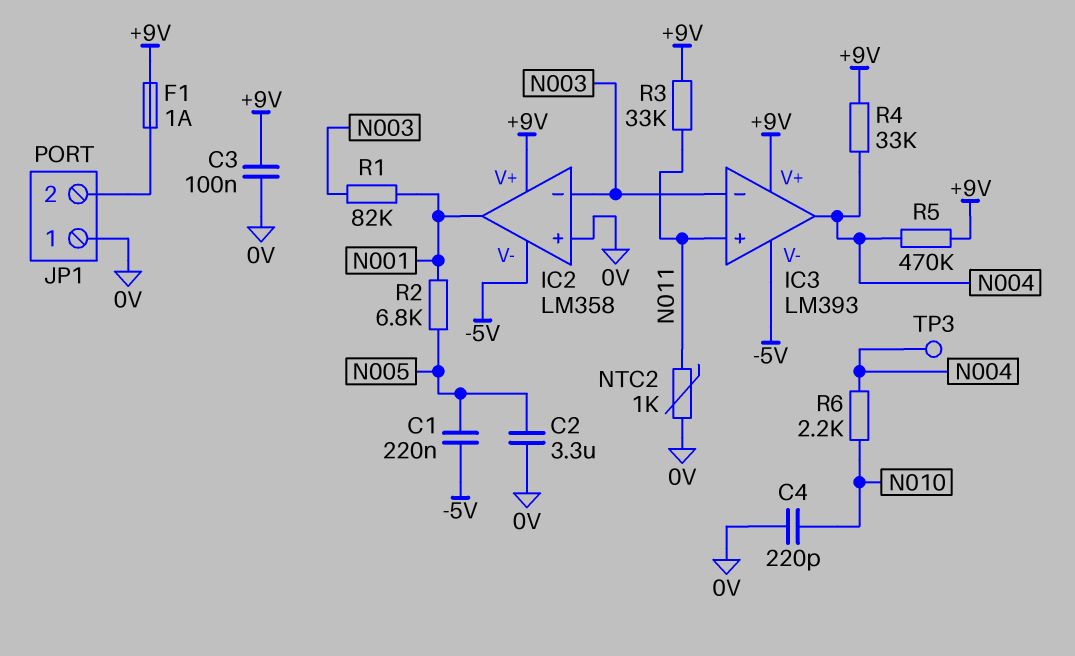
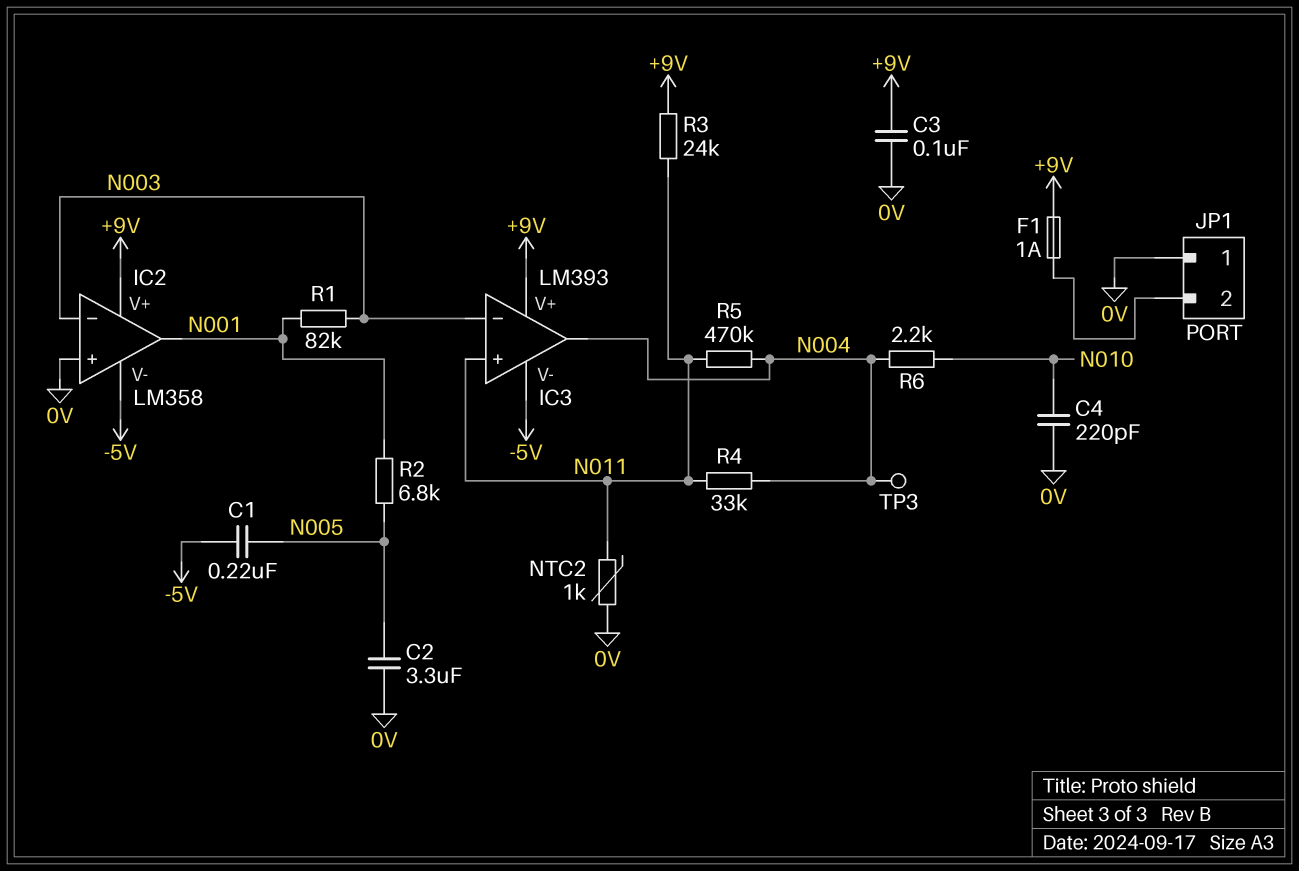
R3: 33k (+9V, N011) -> 24k (+9V, N011)
R4: 33k (+9V, N004) -> 33k (N004, N011)
R5: 470k (+9V, N004) -> 470k (N004, N011)

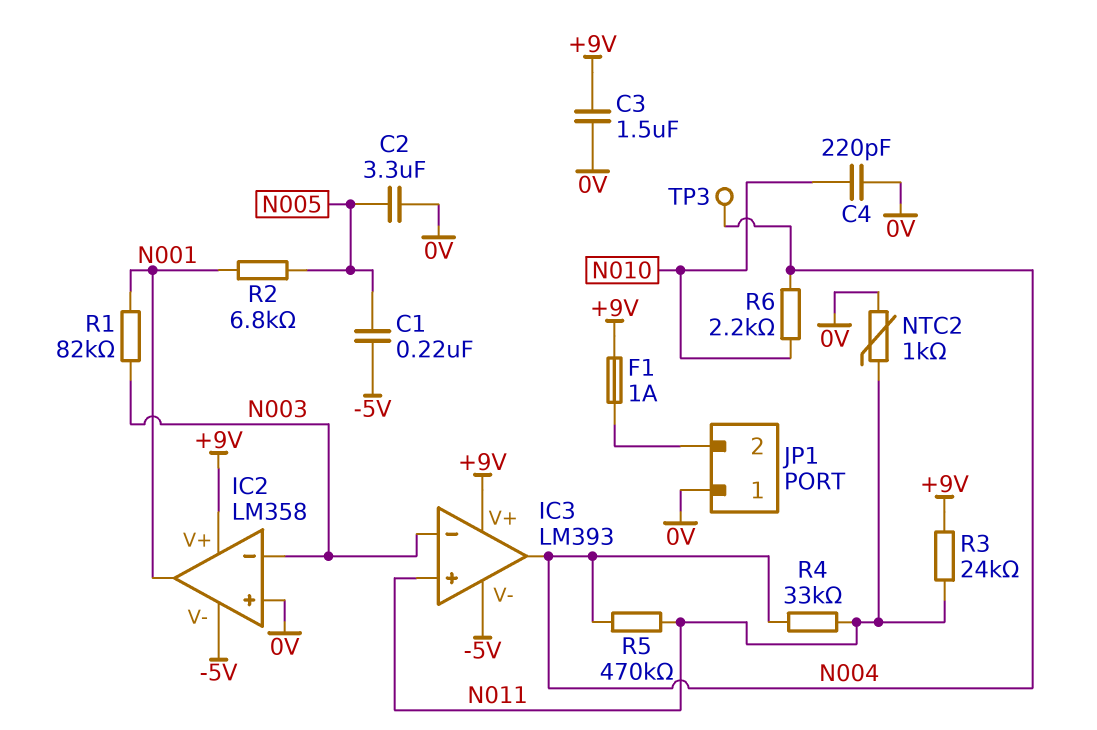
C3: 100nF (+9V, 0V) -> 1.5uF (+9V, 0V)

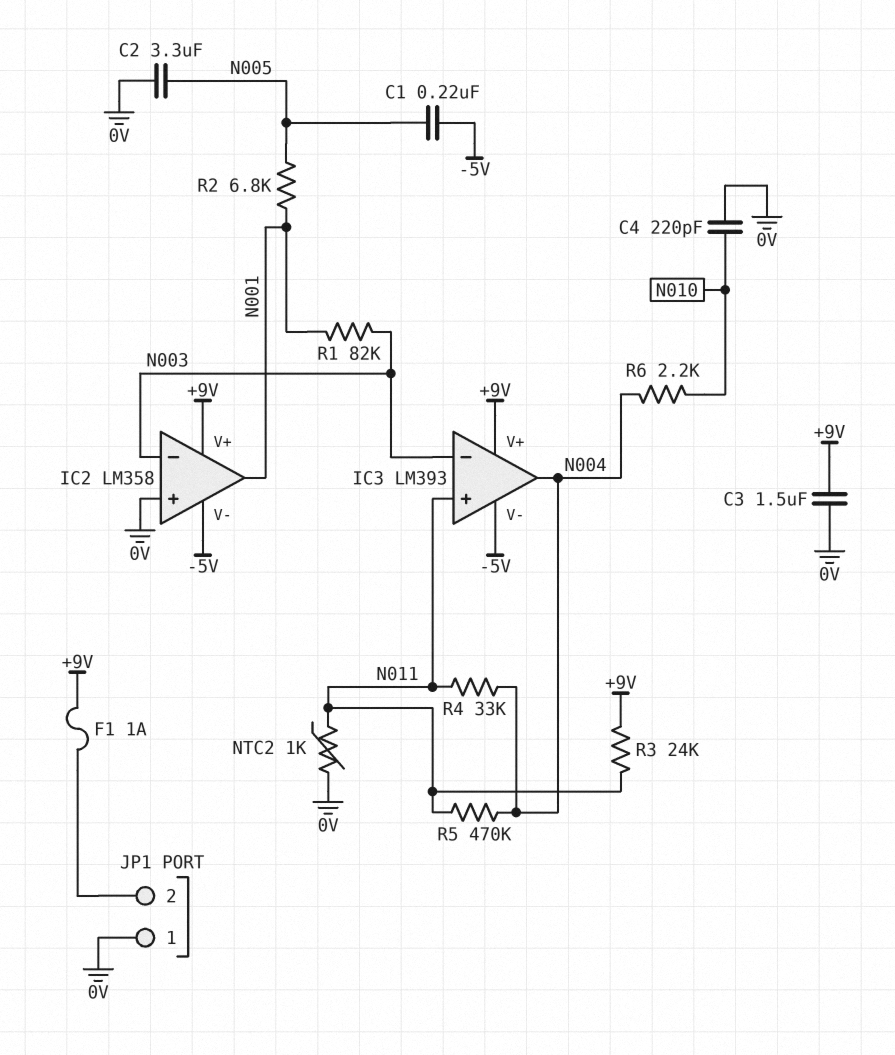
TP3: test point (N004) -> none

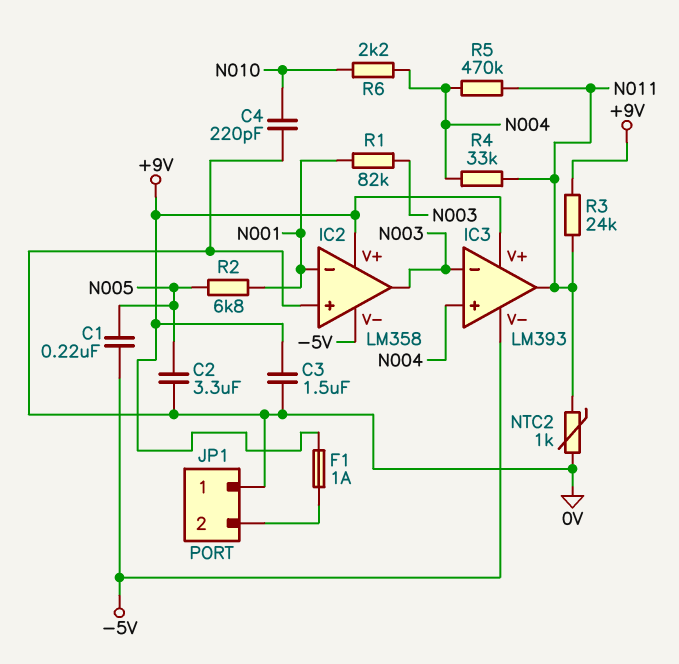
IC2 pin in-: N003 -> N001
IC2 pin out: N001 -> N003
IC3 pin in+: N011 -> N004
IC3 pin out: N004 -> N011

